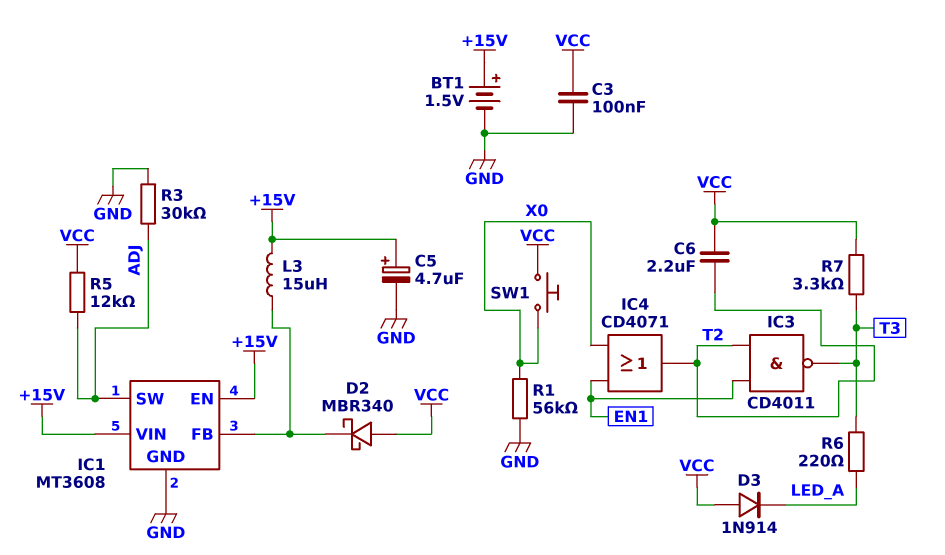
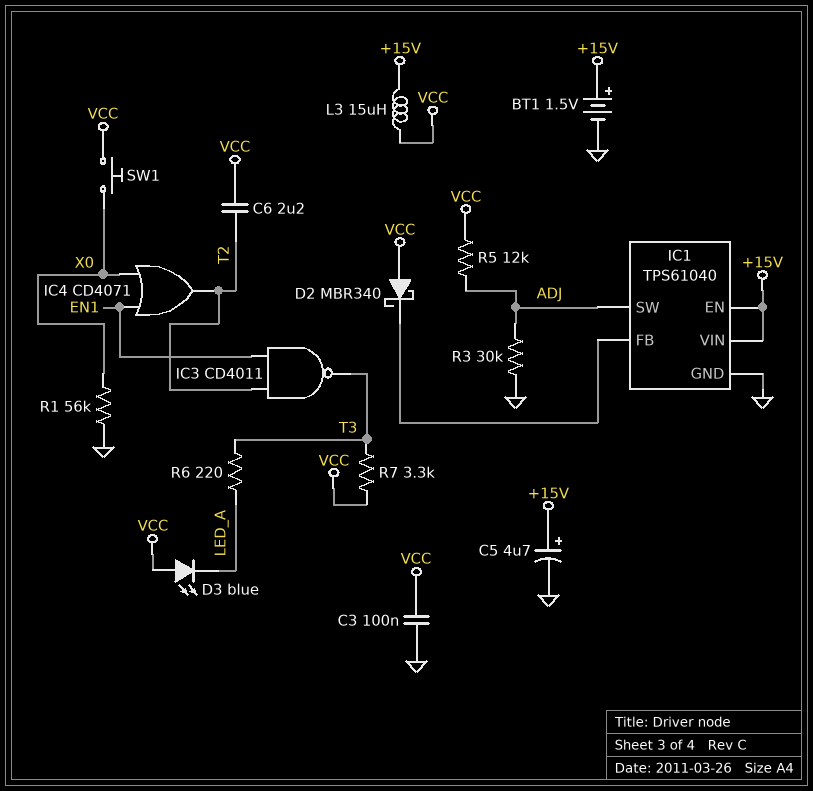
D3: diode 1N914 (A VCC, K LED_A) -> LED blue (A VCC, K LED_A)
IC1: MT3608 -> TPS61040
L3: 15uH (+15V, IC1/FB) -> 15uH (+15V, VCC)

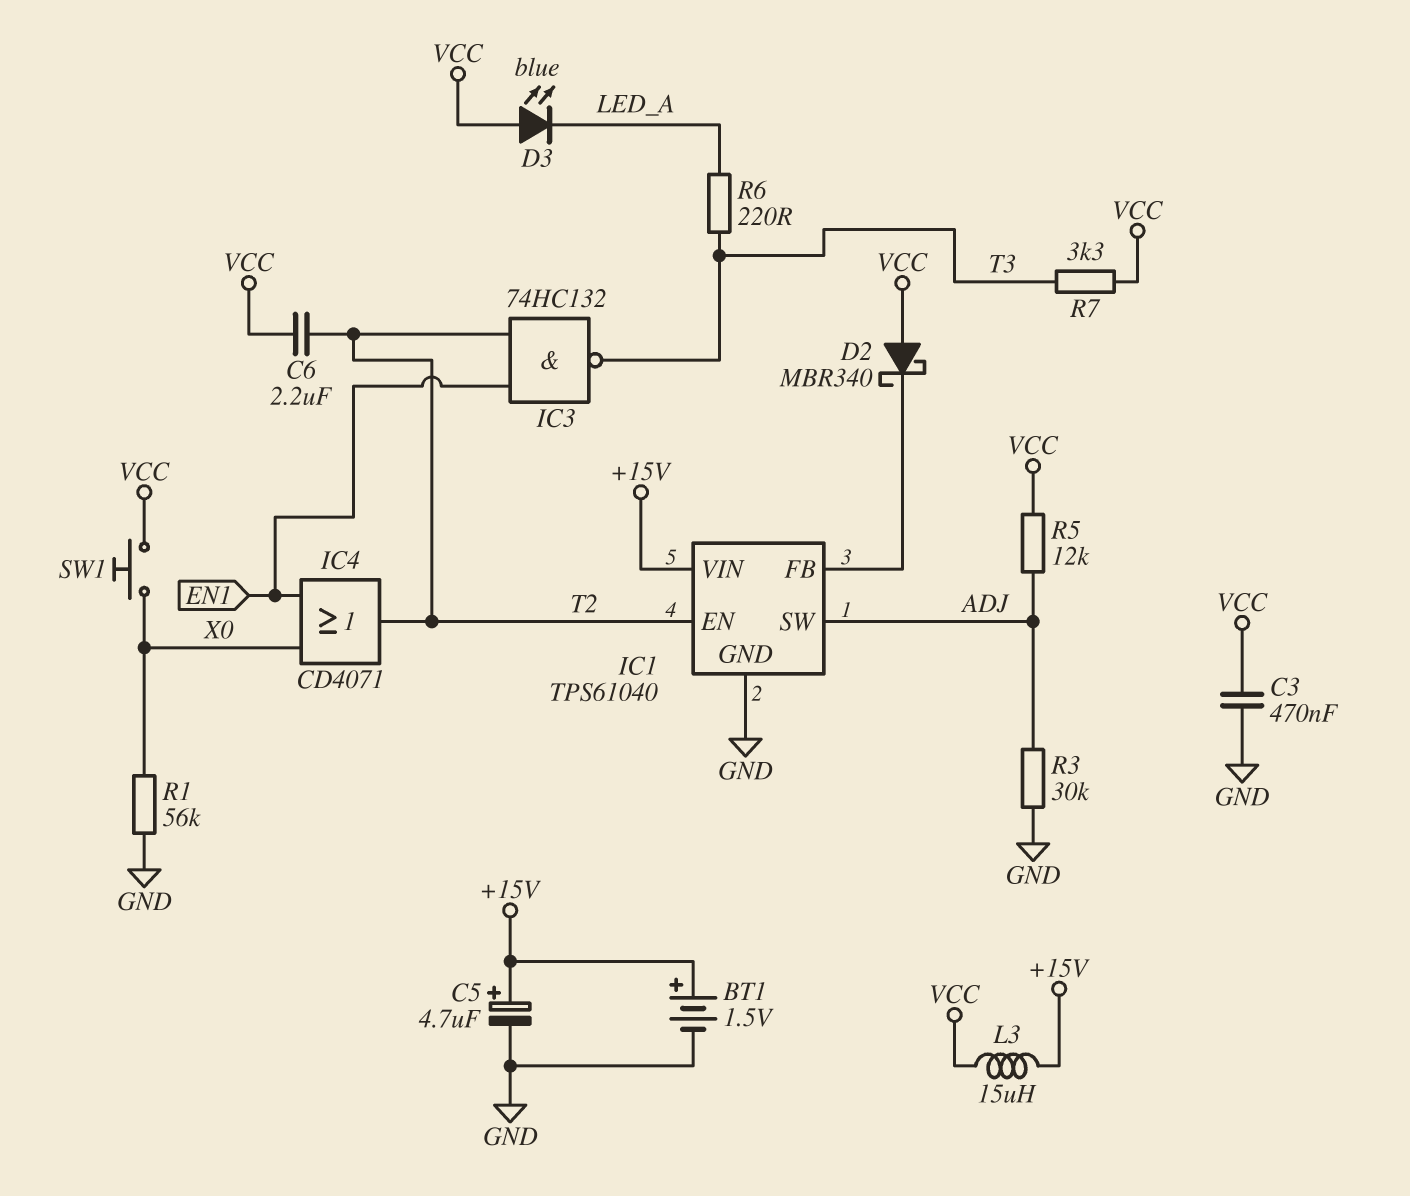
C3: 100nF (GND, VCC) -> 470nF (GND, VCC)
IC1 pin EN: +15V -> T2
IC3: NAND CD4011 (in EN1, in T2, out T3) -> NAND 74HC132 (in EN1, in T2, out T3)

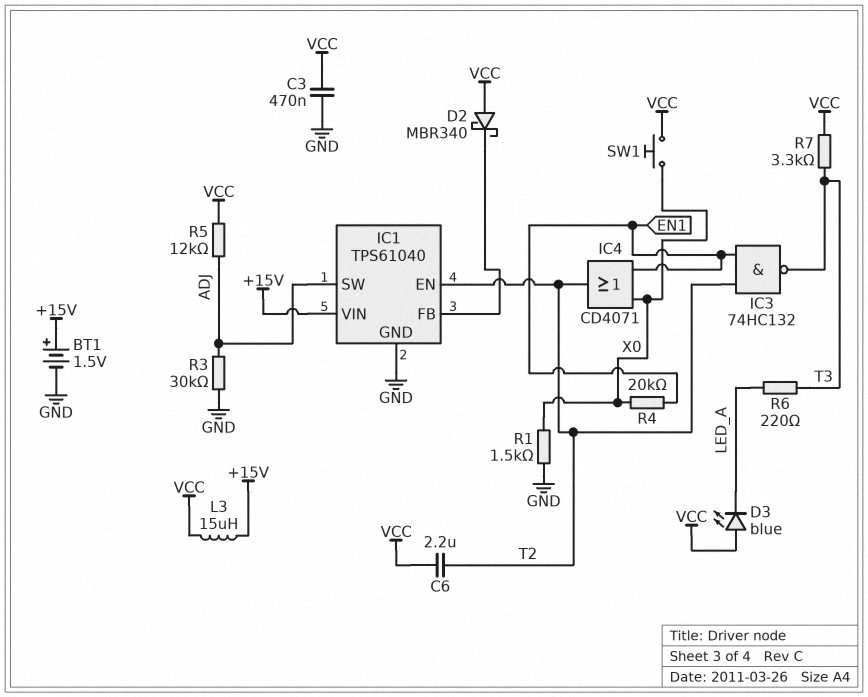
C5: 4.7uF (plus +15V, minus GND) -> none
R1: 56k (GND, X0) -> 1.5k (GND, X0)
R4: none -> 20k (EN1, X0)

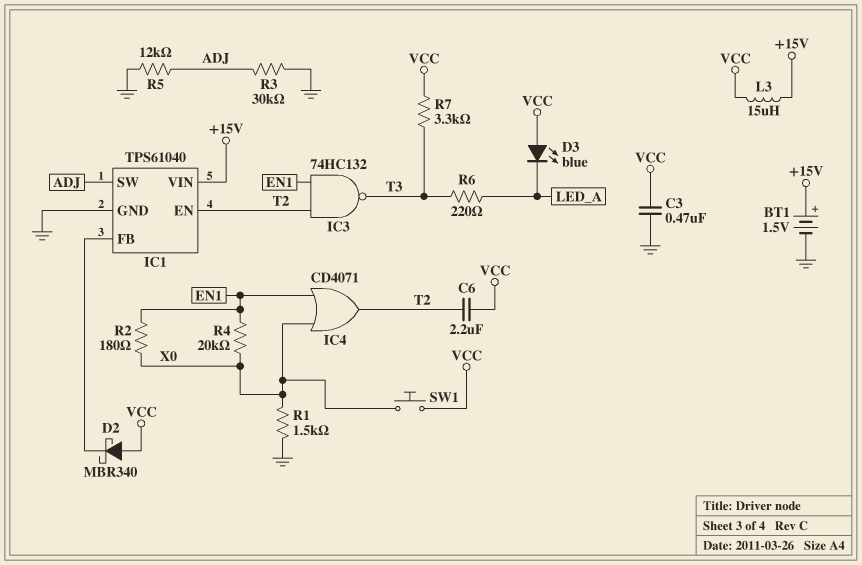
R2: none -> 180 (EN1, X0)
R5: 12k (ADJ, VCC) -> 12k (ADJ, GND)

